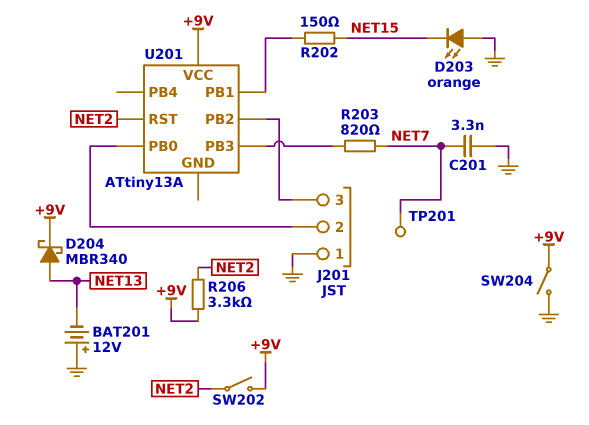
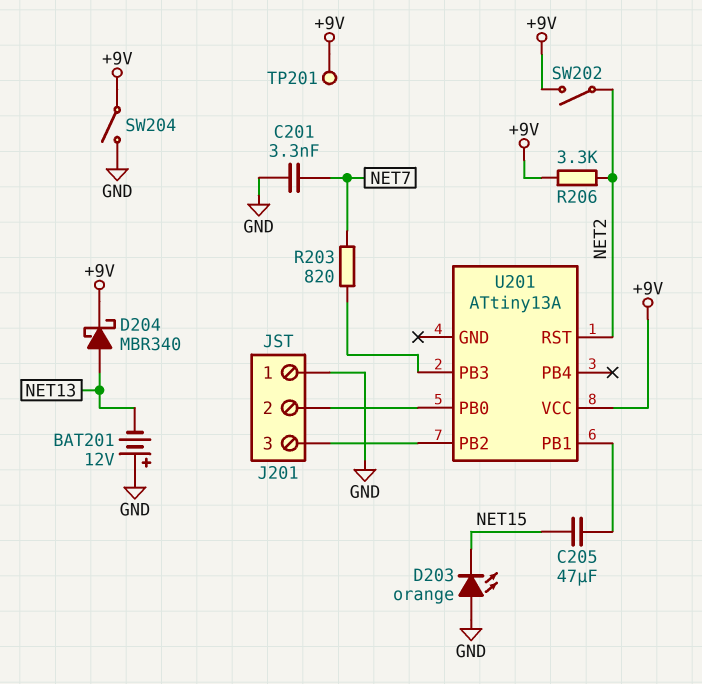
C205: none -> 47uF (NET15, U201/PB1)
R202: 150 (NET15, U201/PB1) -> none
TP201: test point (NET7) -> test point (+9V)

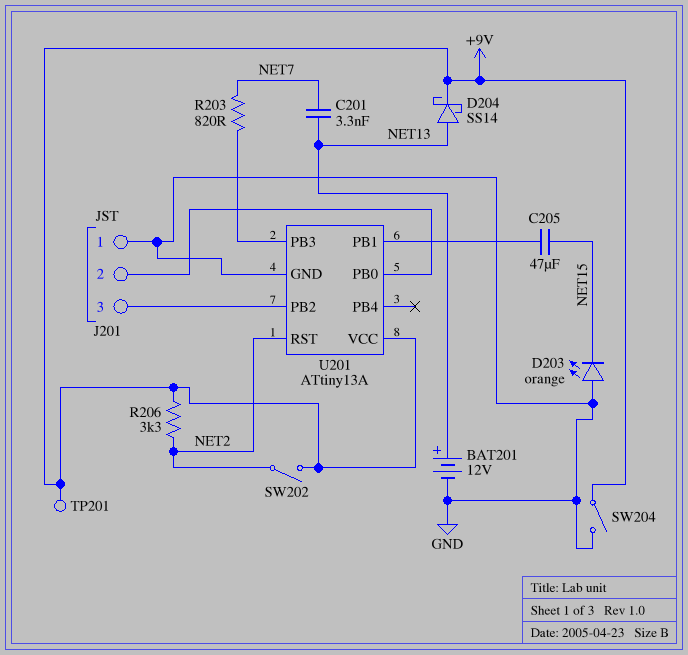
BAT201: 12V (plus GND, minus NET13) -> 12V (plus NET13, minus GND)
C201: 3.3nF (GND, NET7) -> 3.3nF (NET7, NET13)
D204: schottky MBR340 (A NET13, K +9V) -> schottky SS14 (A NET13, K +9V)
U201 pin GND: none -> GND

